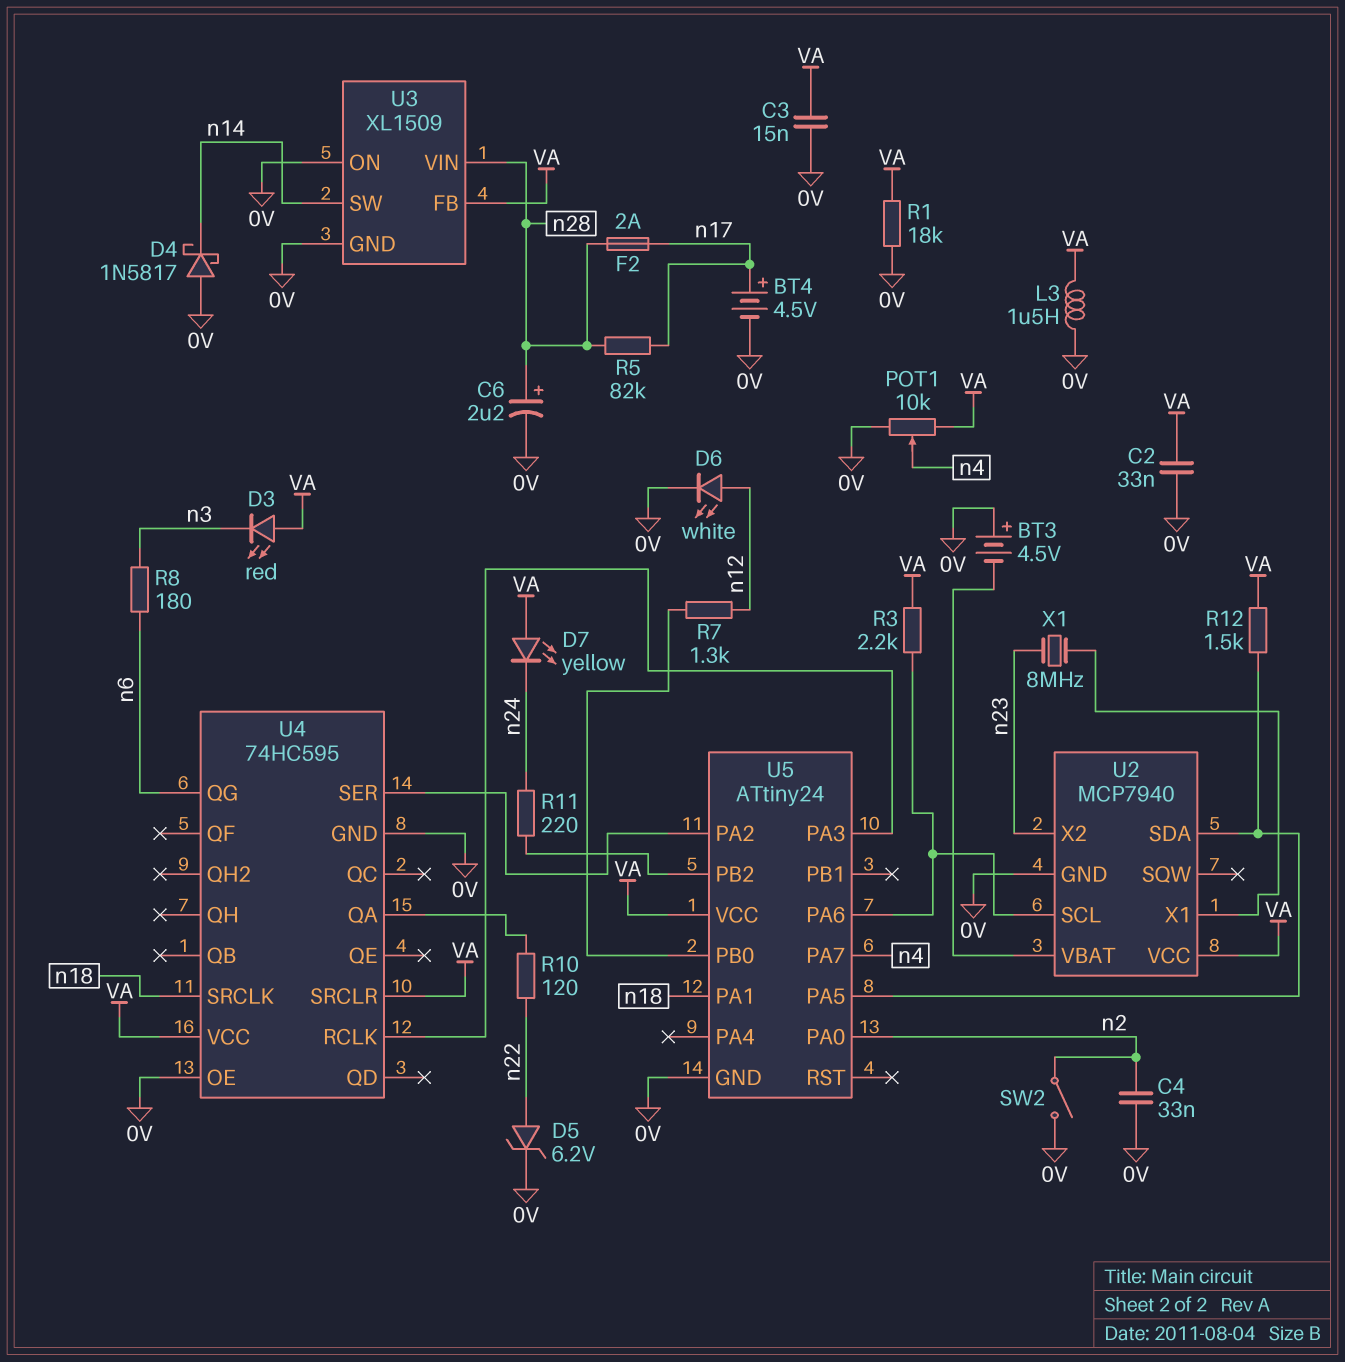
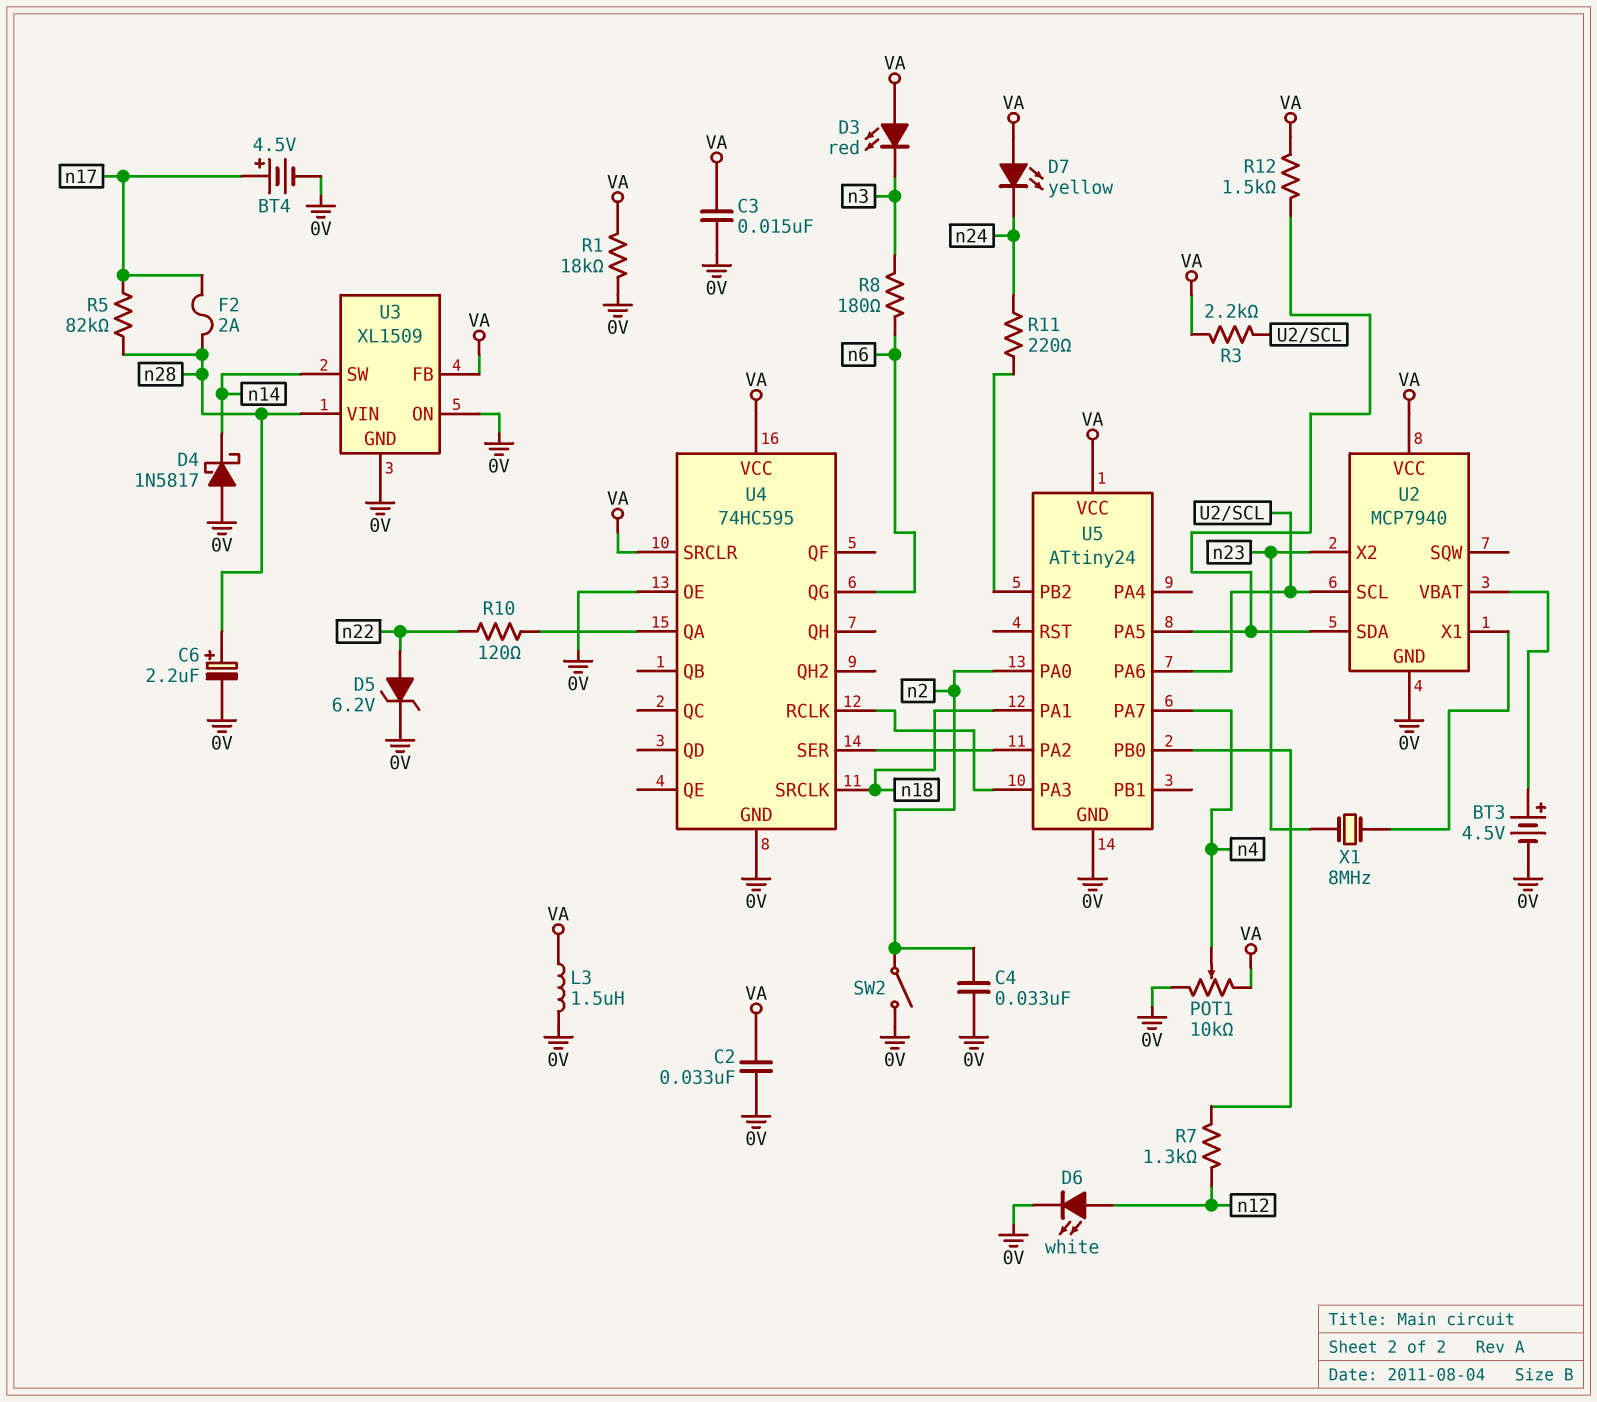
BT3: 4.5V (plus 0V, minus U2/VBAT) -> 4.5V (plus U2/VBAT, minus 0V)

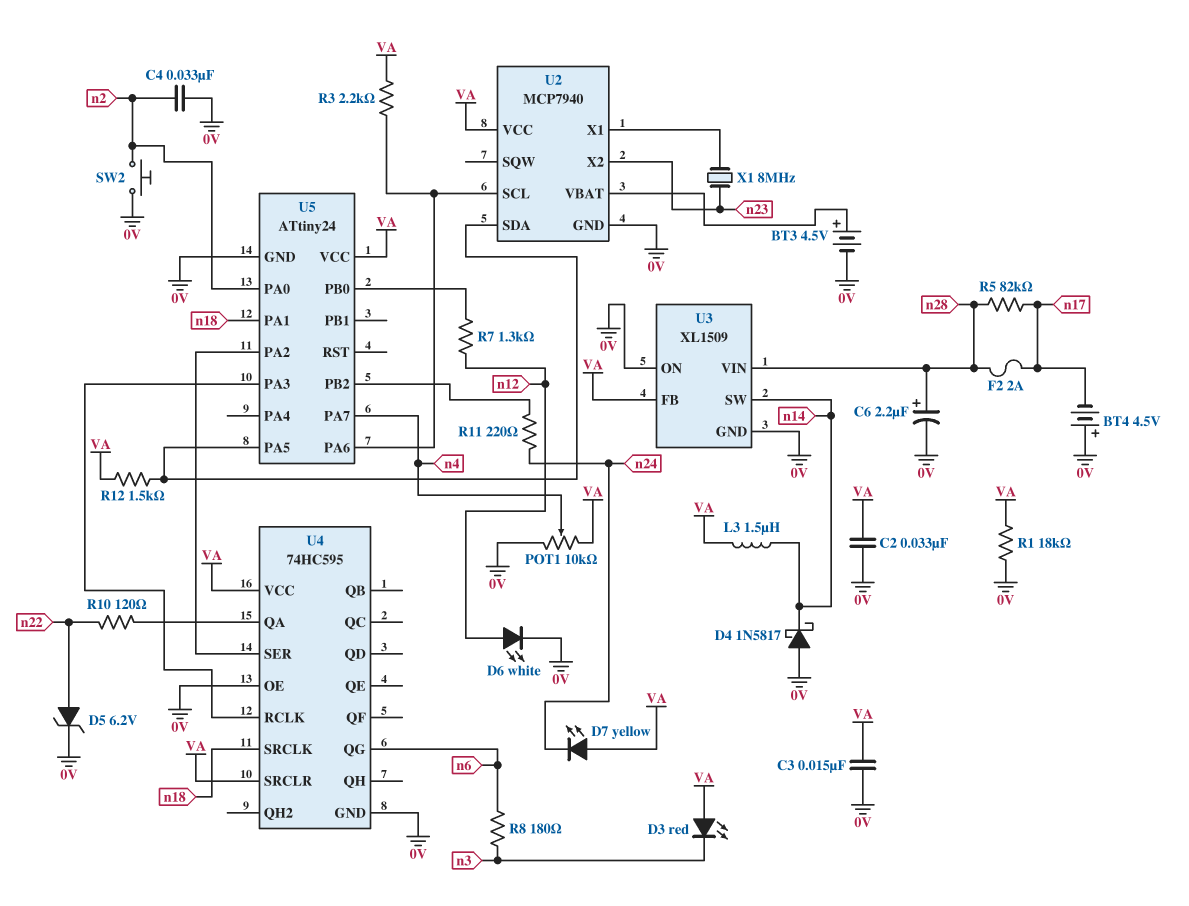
BT4: 4.5V (plus n17, minus 0V) -> 4.5V (plus 0V, minus n17)
L3: 1.5uH (0V, VA) -> 1.5uH (VA, n14)
SW2: switch (0V, n2) -> button (0V, n2)

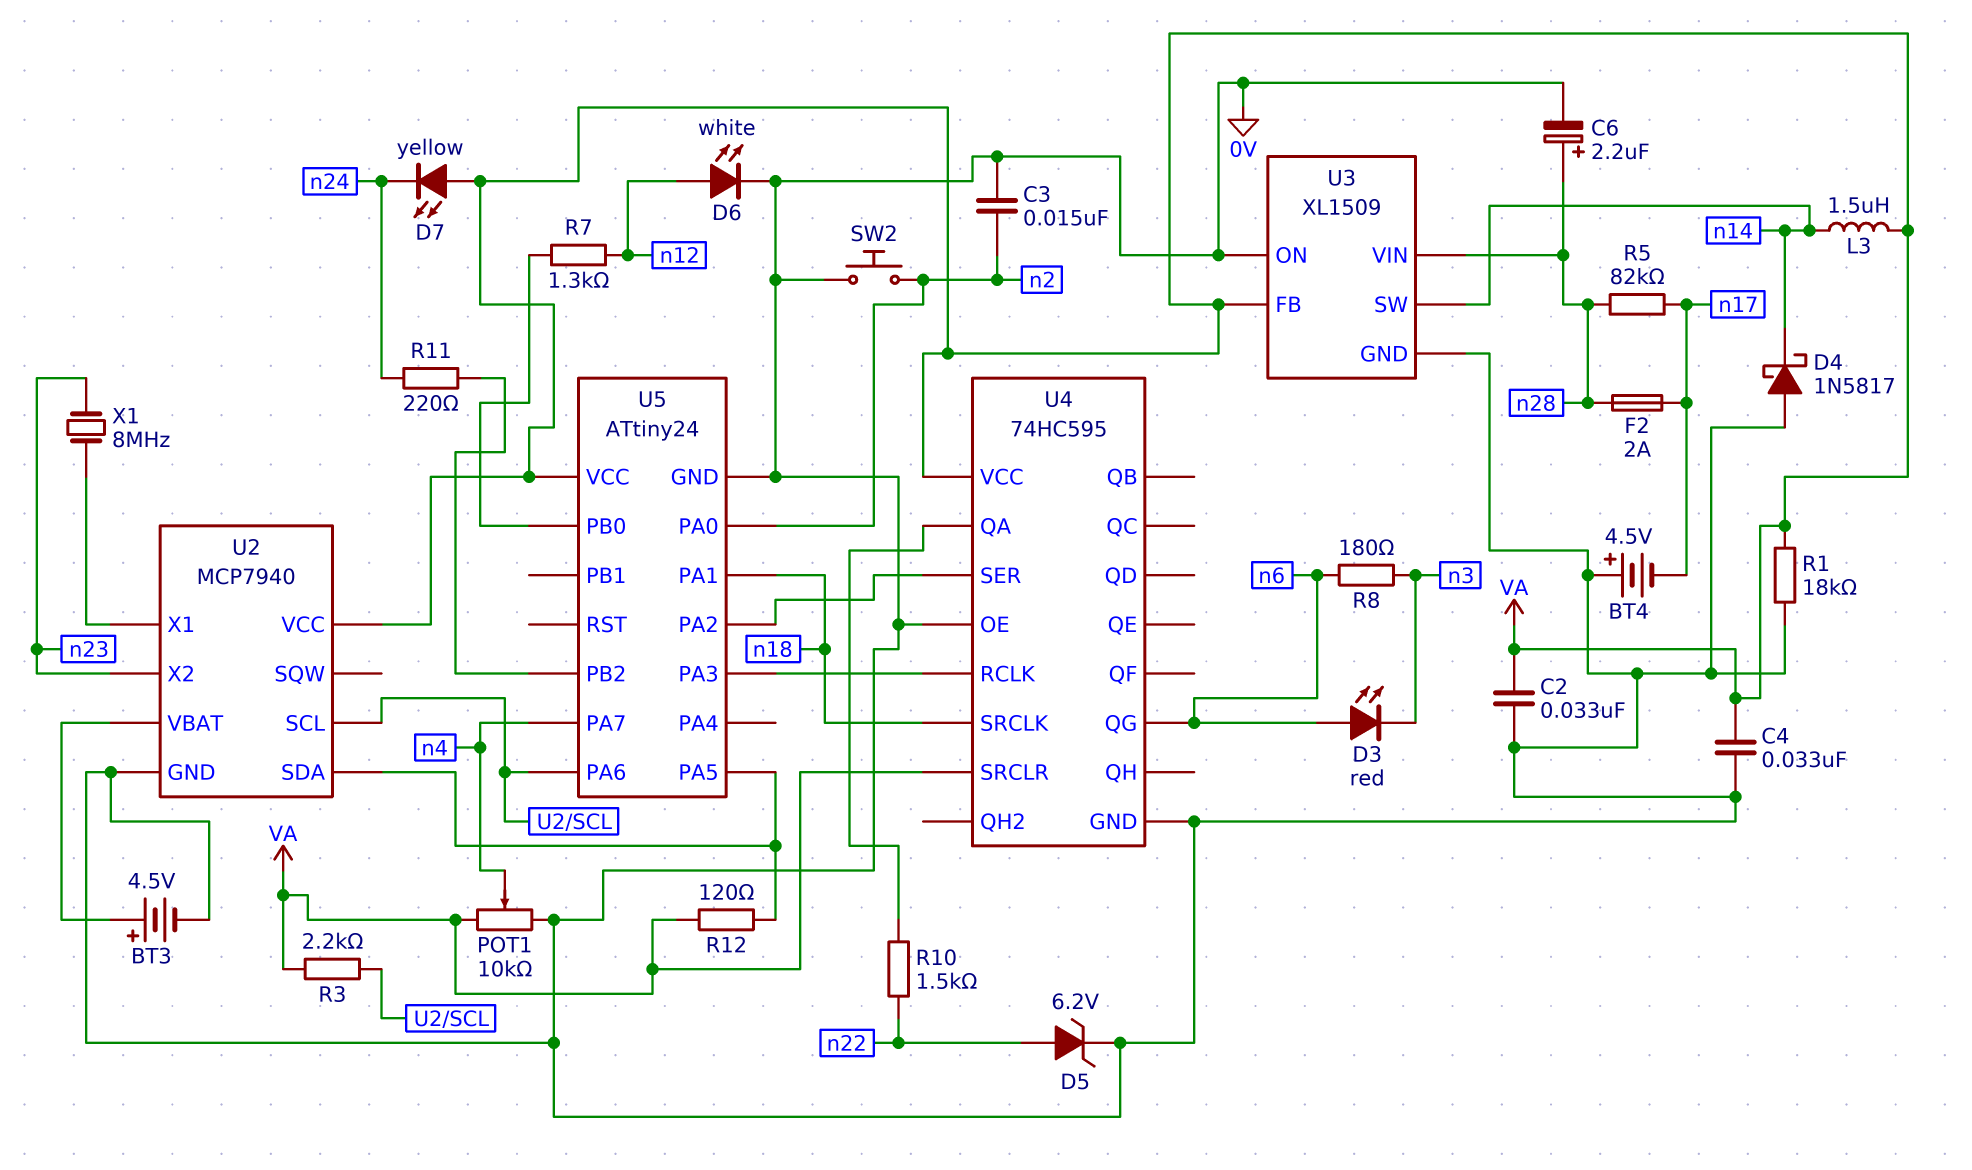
C3: 15nF (0V, VA) -> 15nF (0V, n2)
C4: 33nF (0V, n2) -> 33nF (0V, VA)
D3: LED red (A VA, K n3) -> LED red (A n6, K n3)
R10: 120 (U4/QA, n22) -> 1.5k (U4/QA, n22)
R12: 1.5k (U2/SDA, VA) -> 120 (U2/SDA, VA)

